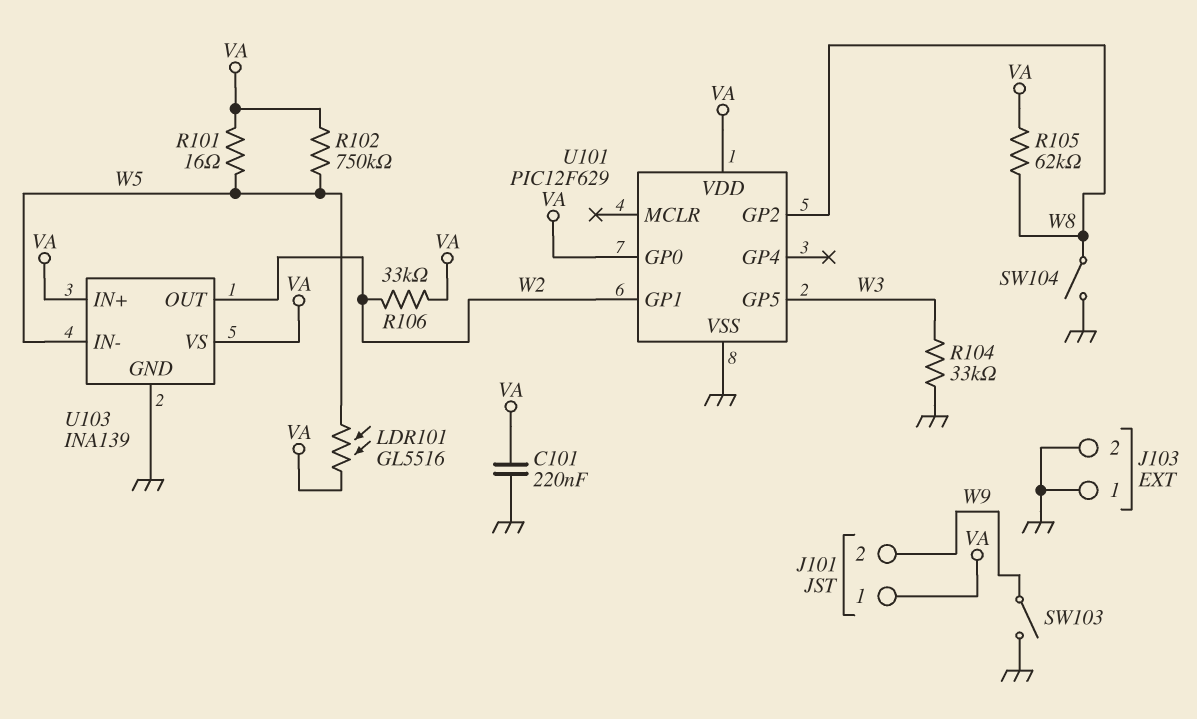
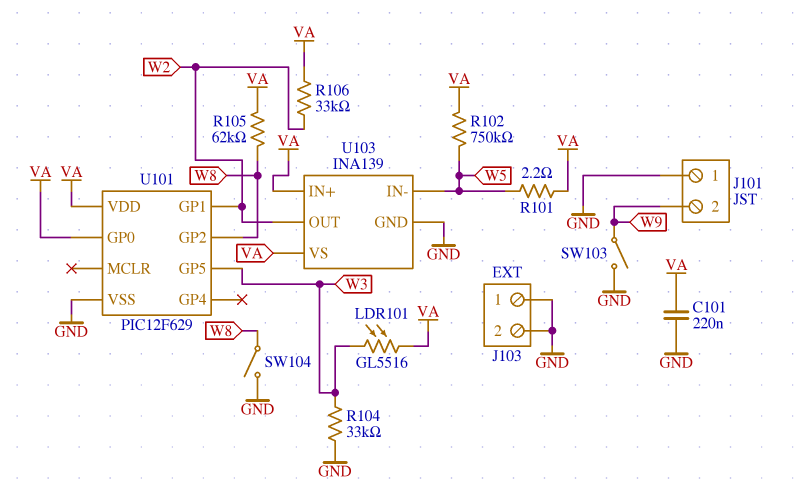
J101 pin 1: VA -> GND
LDR101: GL5516 (VA, W5) -> GL5516 (VA, W3)
R101: 16 (VA, W5) -> 2.2 (VA, W5)

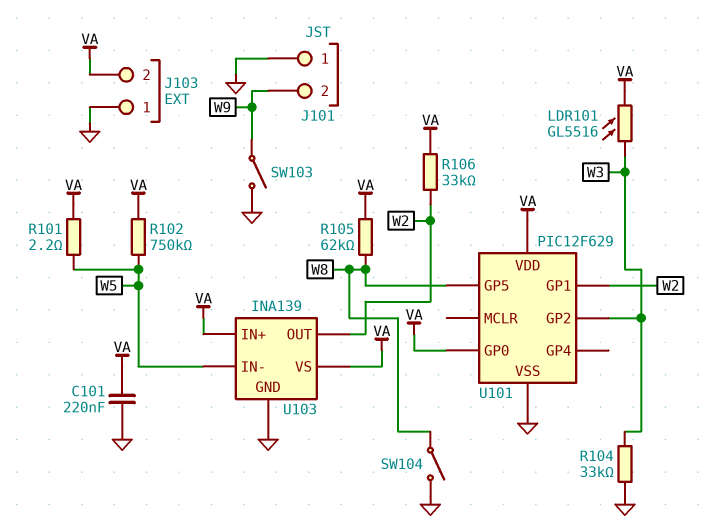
J103 pin 2: GND -> VA
U101 pin GP2: W8 -> W3
U101 pin GP5: W3 -> W8

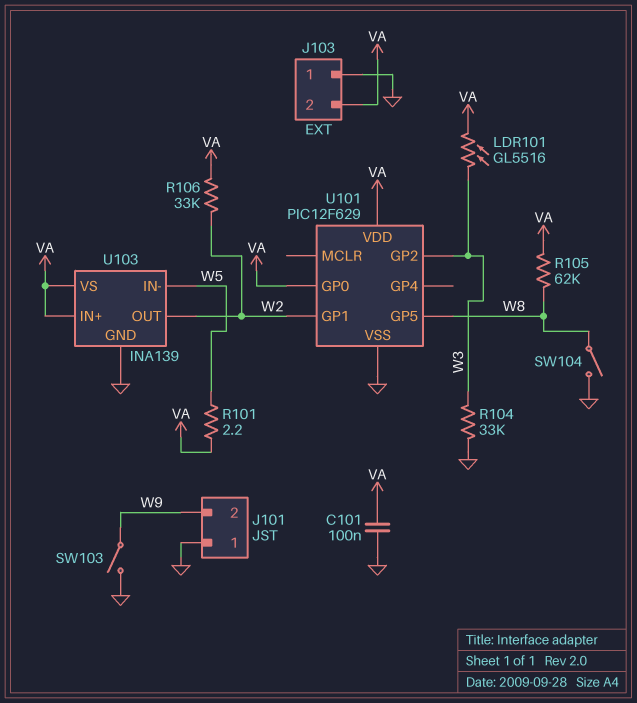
C101: 220nF (GND, VA) -> 100nF (GND, VA)
R102: 750k (VA, W5) -> none

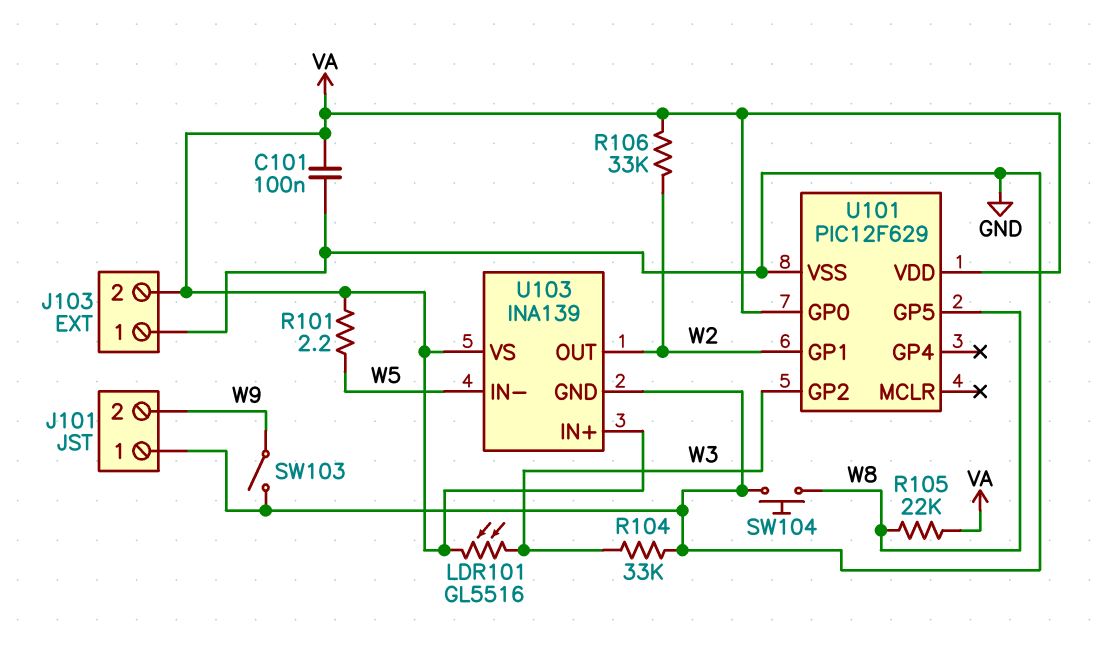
R105: 62k (VA, W8) -> 22k (VA, W8)
SW104: switch (GND, W8) -> button (GND, W8)

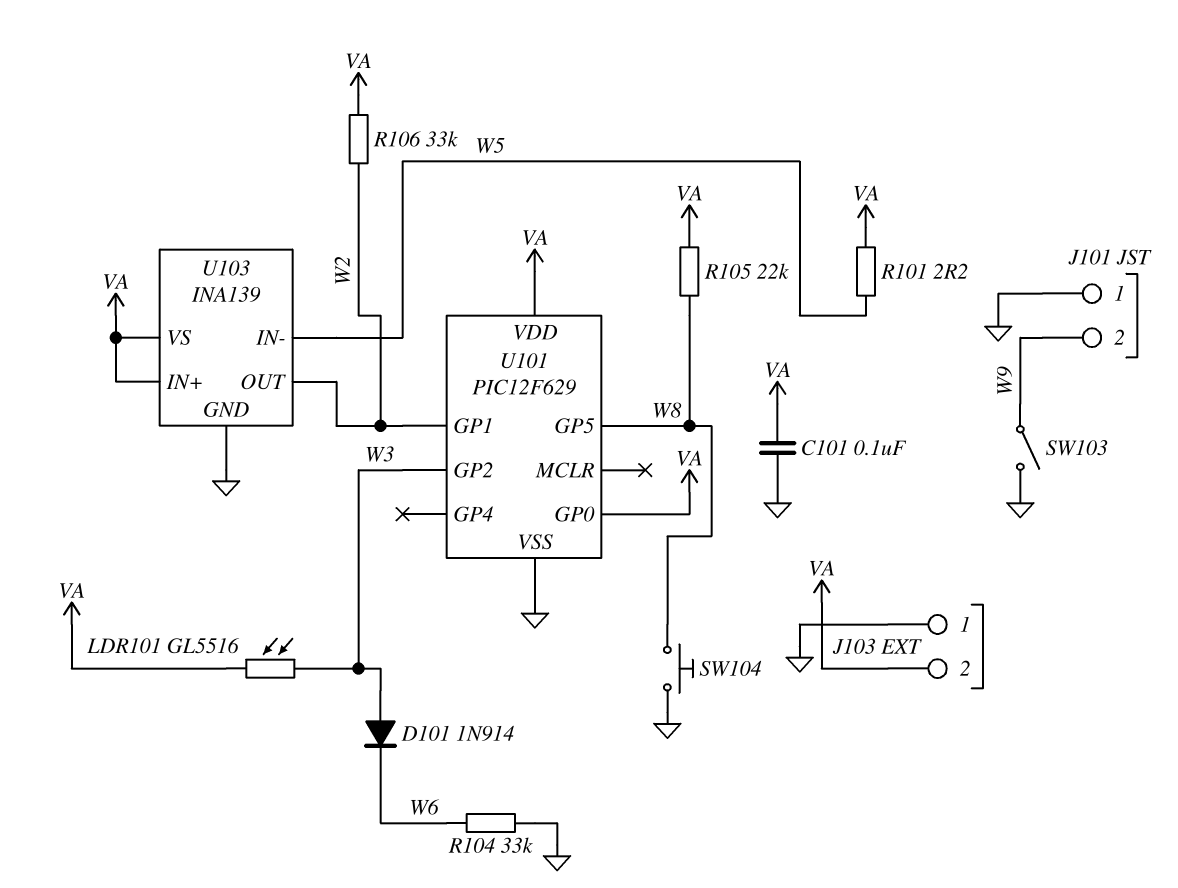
D101: none -> diode 1N914 (A W3, K W6)
R104: 33k (GND, W3) -> 33k (GND, W6)

